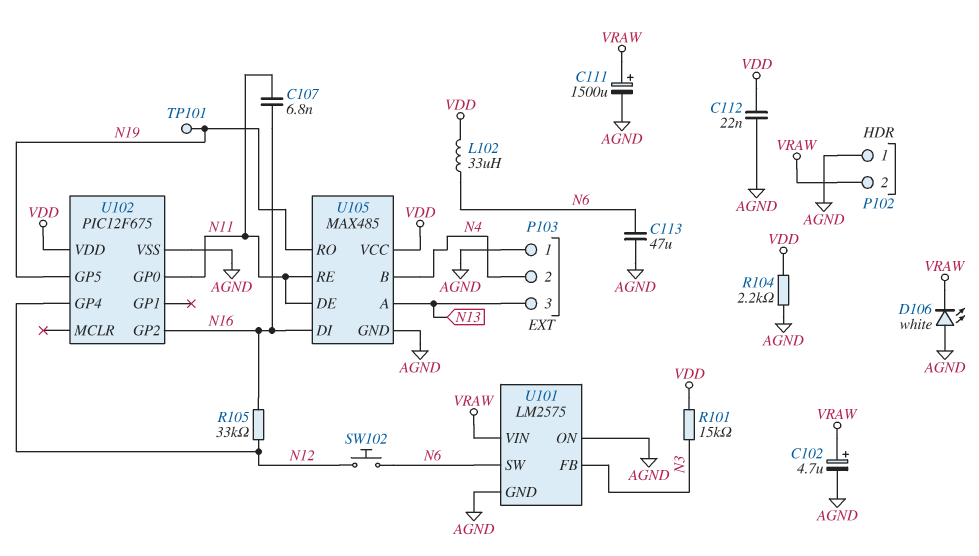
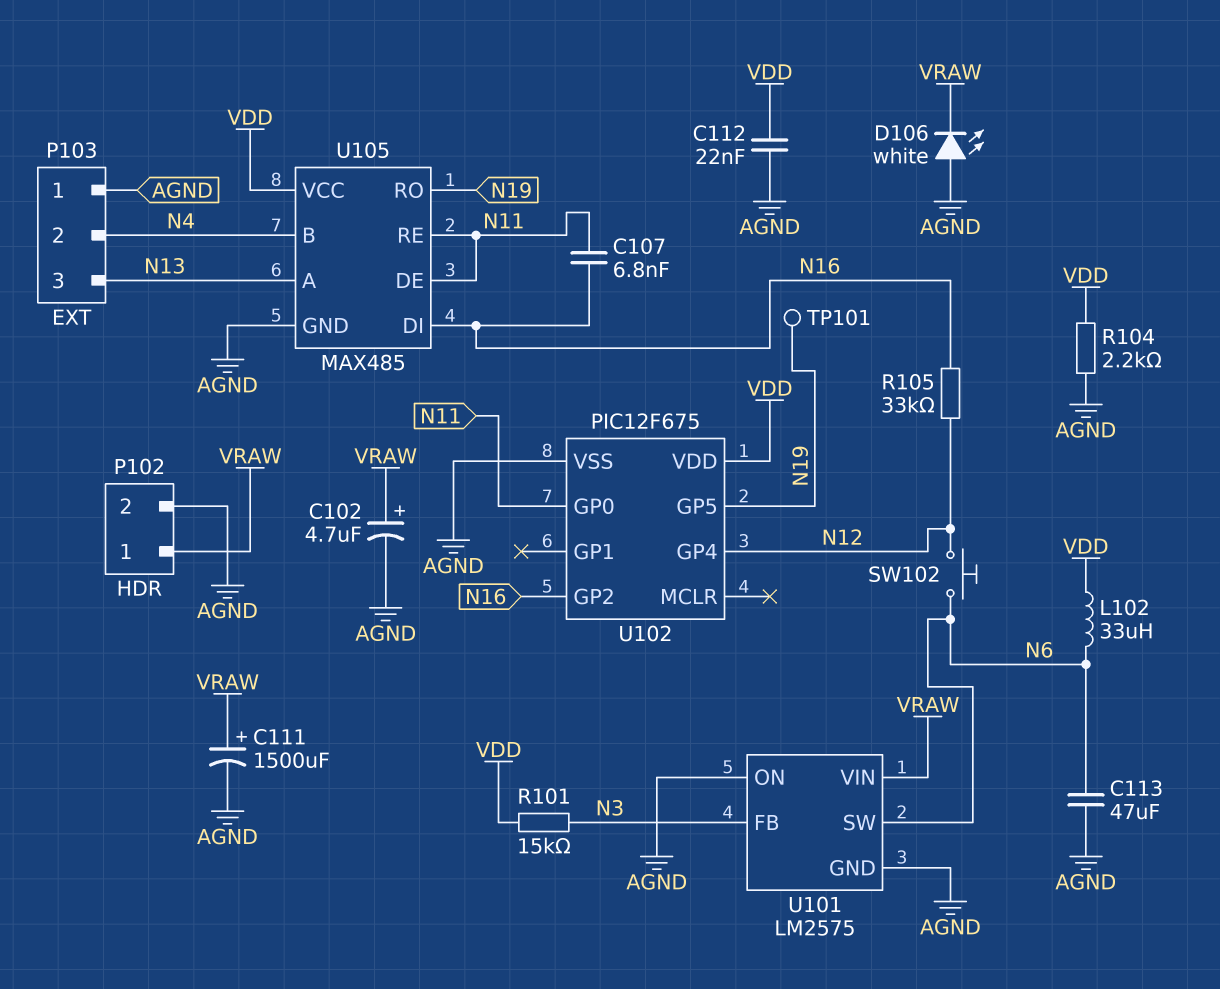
P102 pin 1: AGND -> VRAW
P102 pin 2: VRAW -> AGND

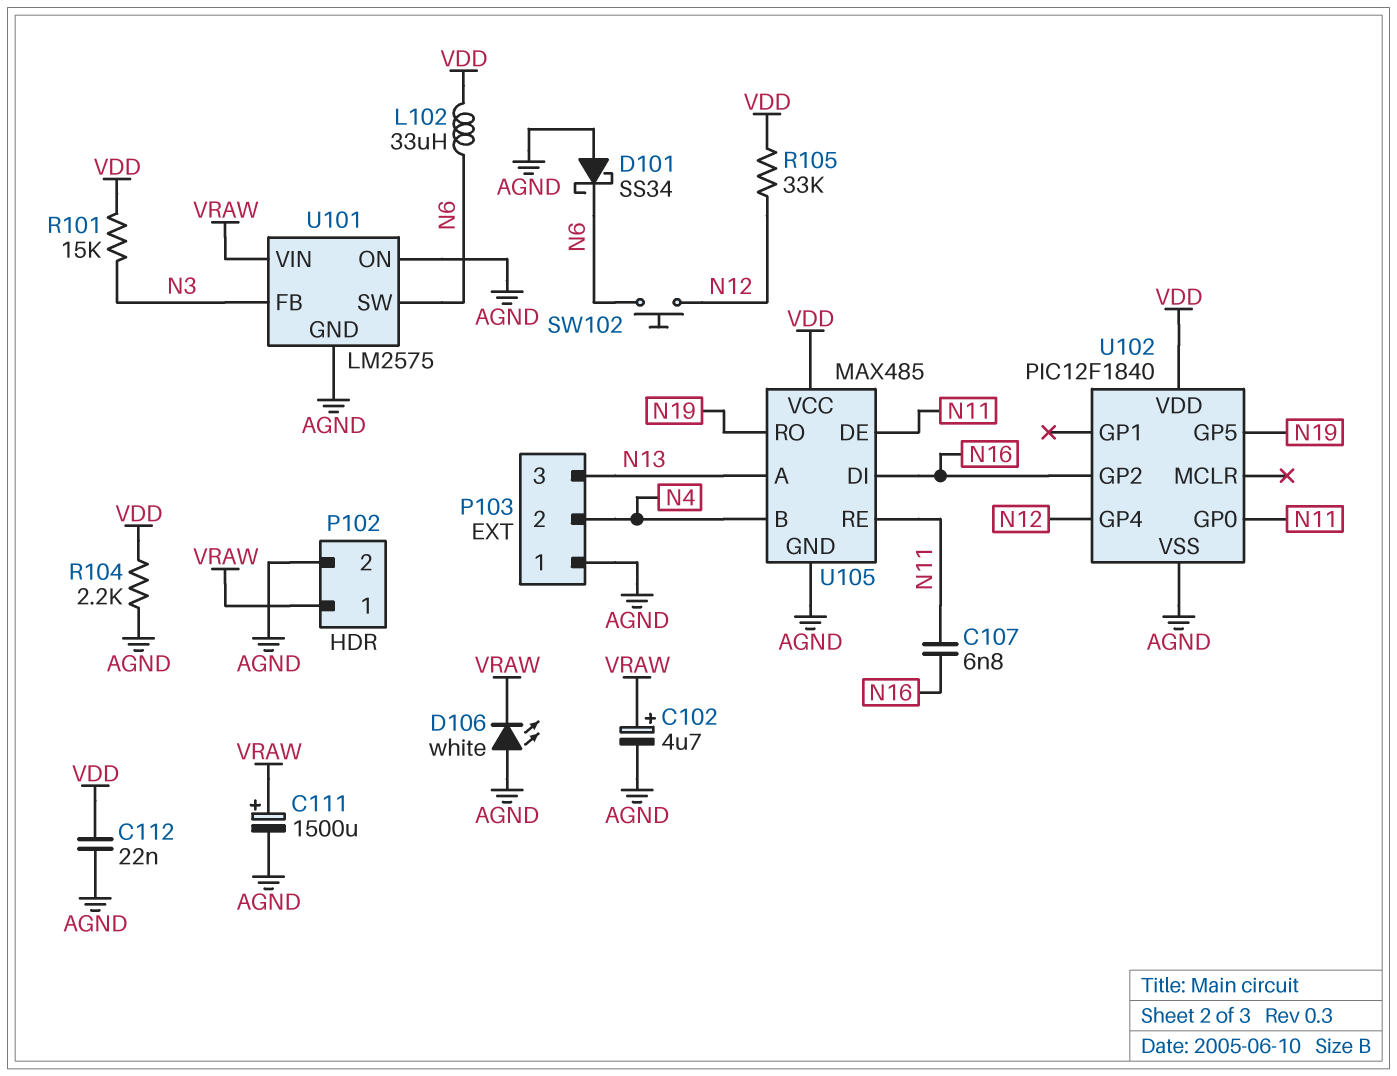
C113: 47uF (AGND, N6) -> none
D101: none -> schottky SS34 (A AGND, K N6)
R105: 33k (N12, N16) -> 33k (N12, VDD)
TP101: test point (N19) -> none
U102: PIC12F675 -> PIC12F1840

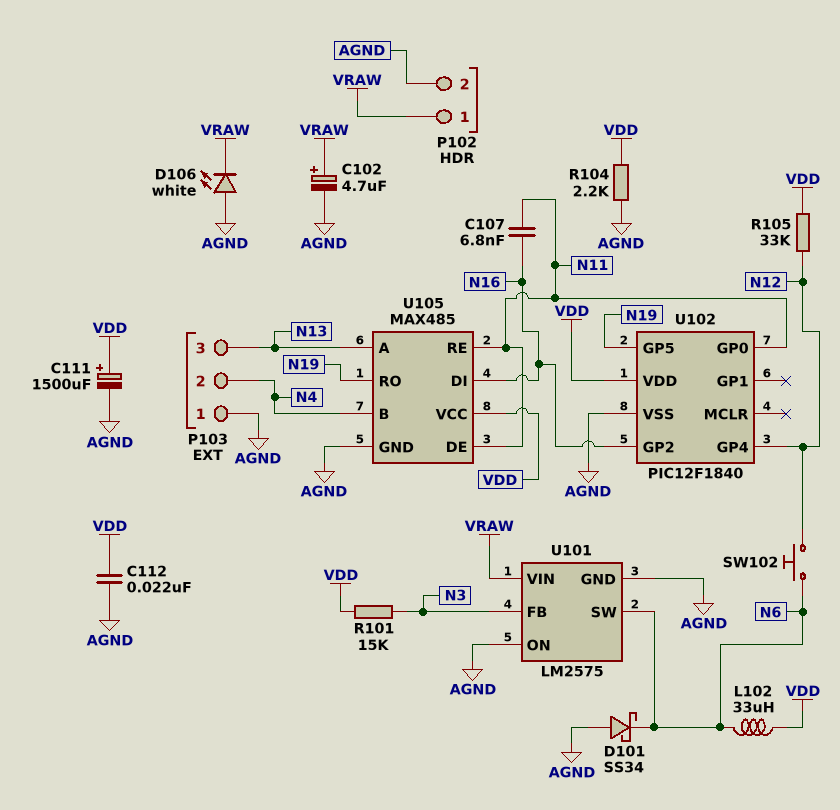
C111: 1500uF (plus VRAW, minus AGND) -> 1500uF (plus VDD, minus AGND)

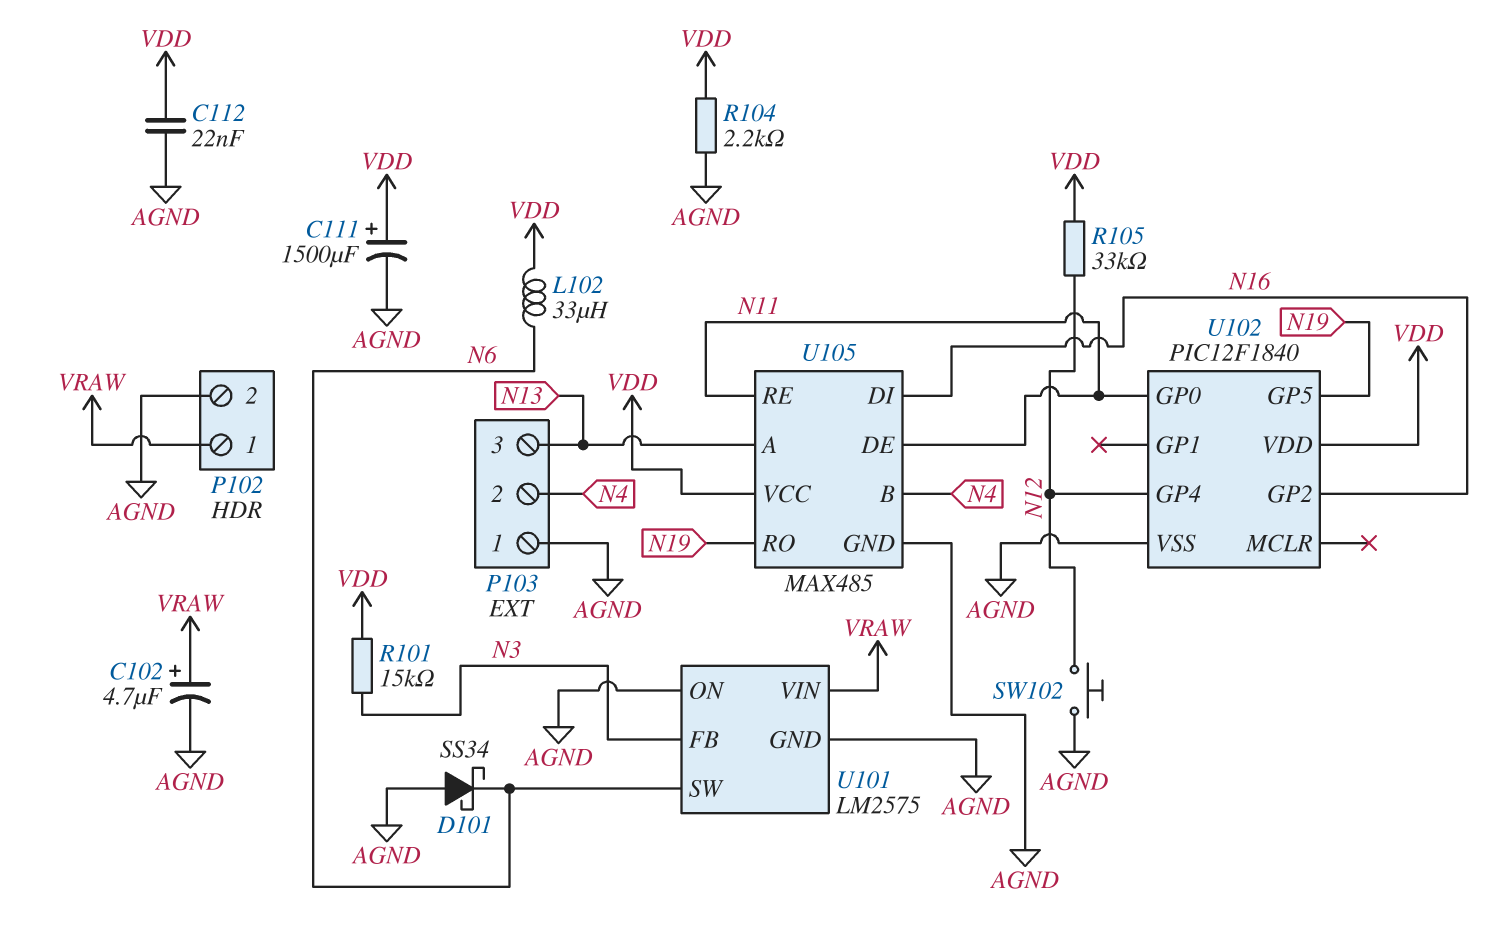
C107: 6.8nF (N11, N16) -> none
D106: LED white (A AGND, K VRAW) -> none
SW102: button (N6, N12) -> button (AGND, N12)

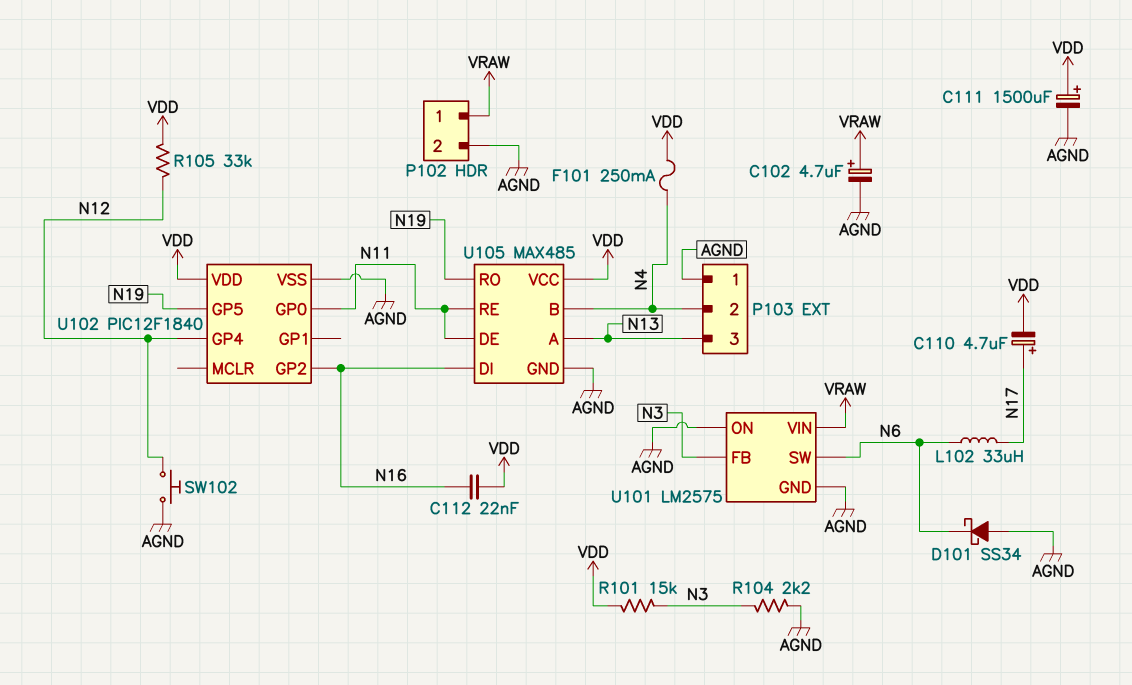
C110: none -> 4.7uF (plus N17, minus VDD)
C112: 22nF (AGND, VDD) -> 22nF (N16, VDD)
F101: none -> 250mA (N4, VDD)
L102: 33uH (N6, VDD) -> 33uH (N6, N17)
R104: 2.2k (AGND, VDD) -> 2.2k (AGND, N3)

